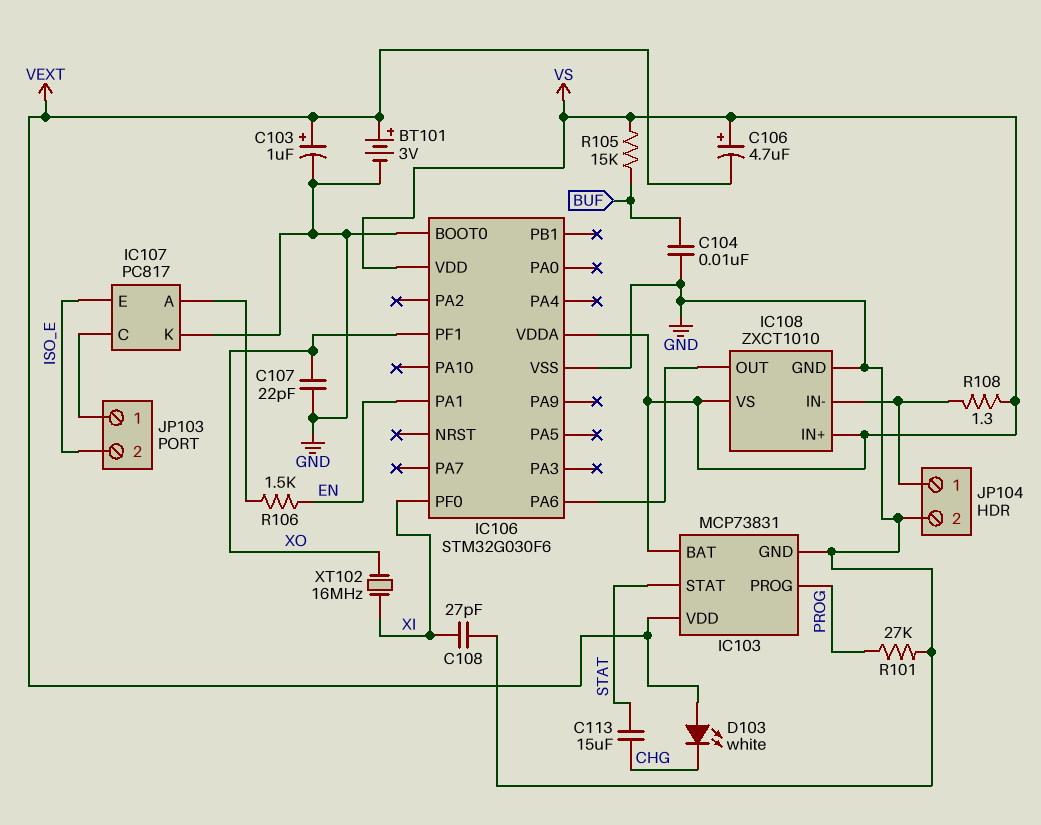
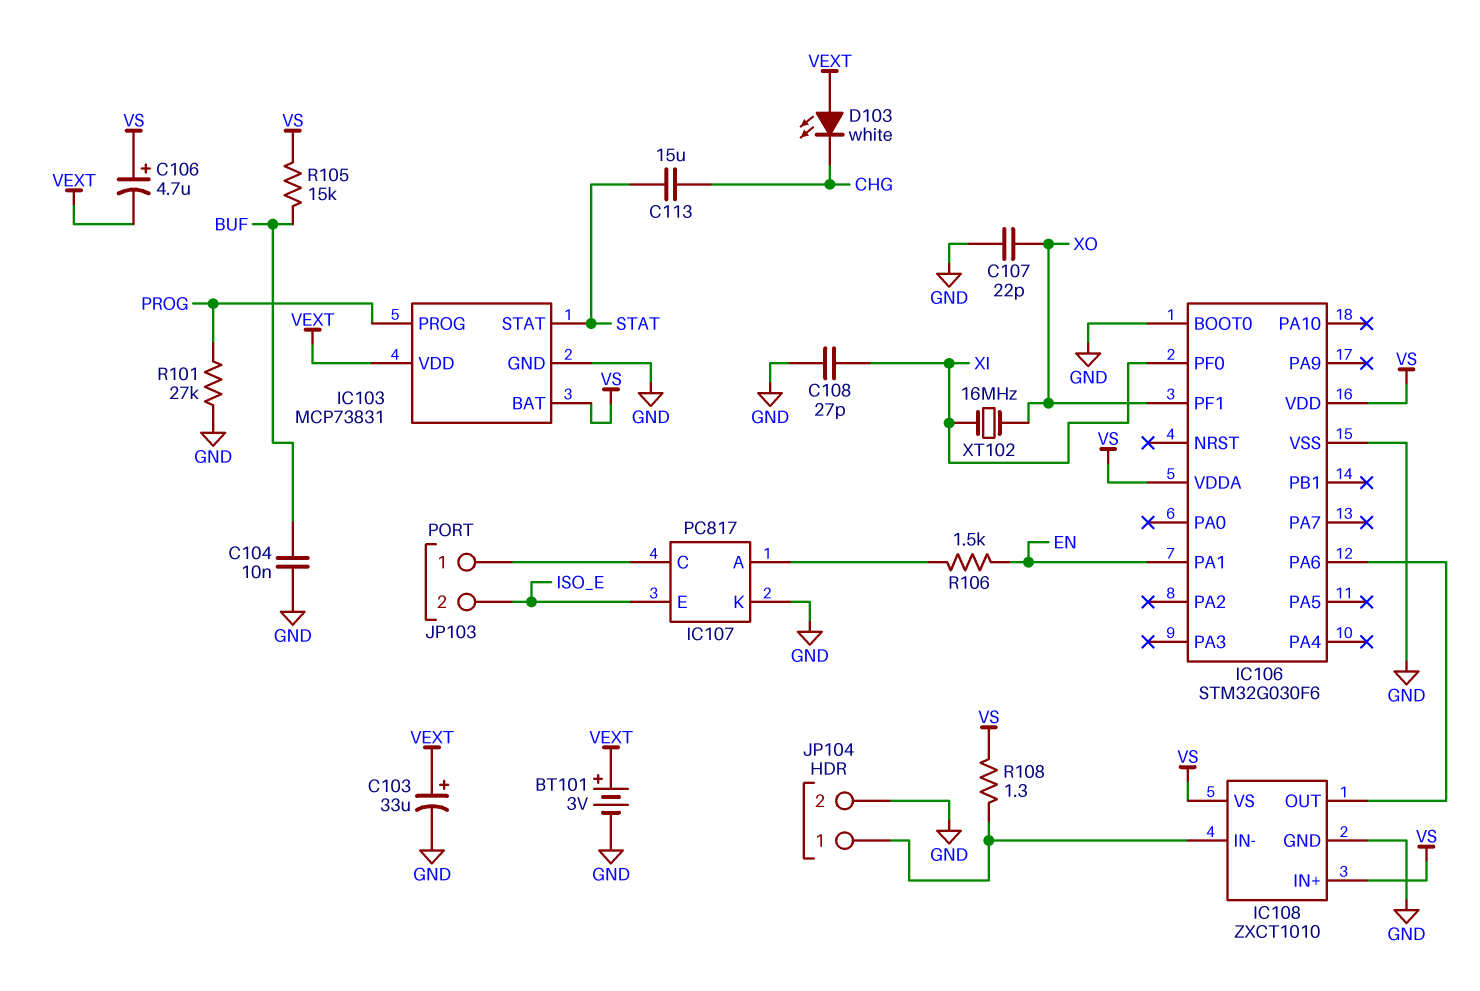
C103: 1uF (plus VEXT, minus GND) -> 33uF (plus VEXT, minus GND)

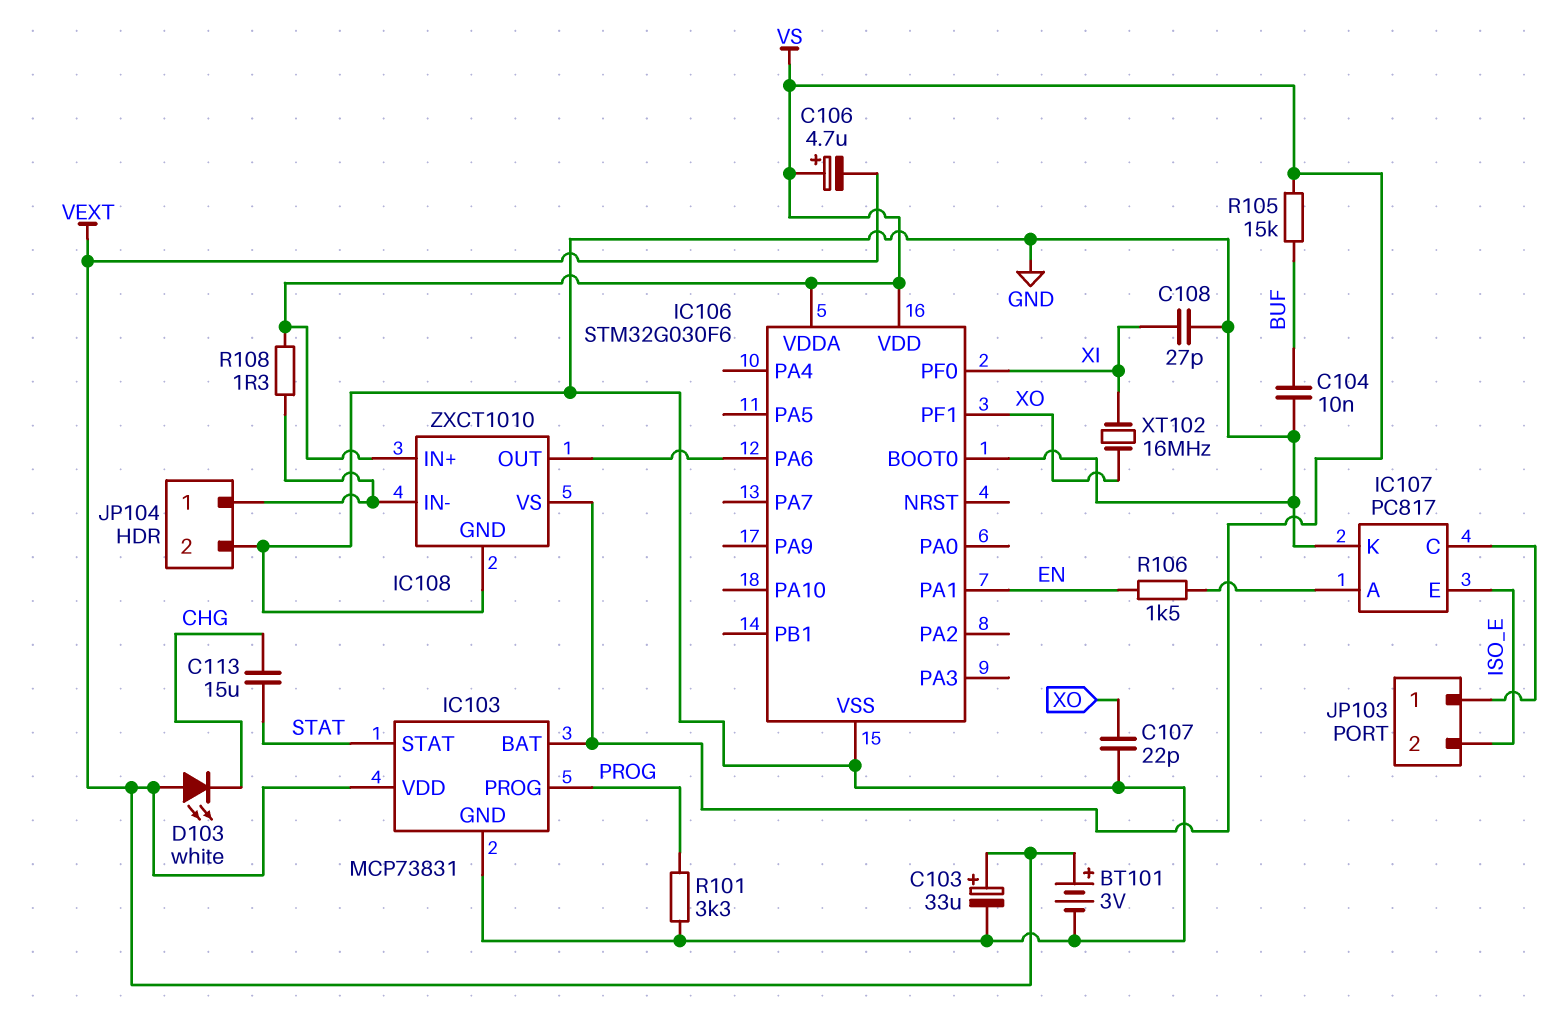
R101: 27k (GND, PROG) -> 3.3k (GND, PROG)

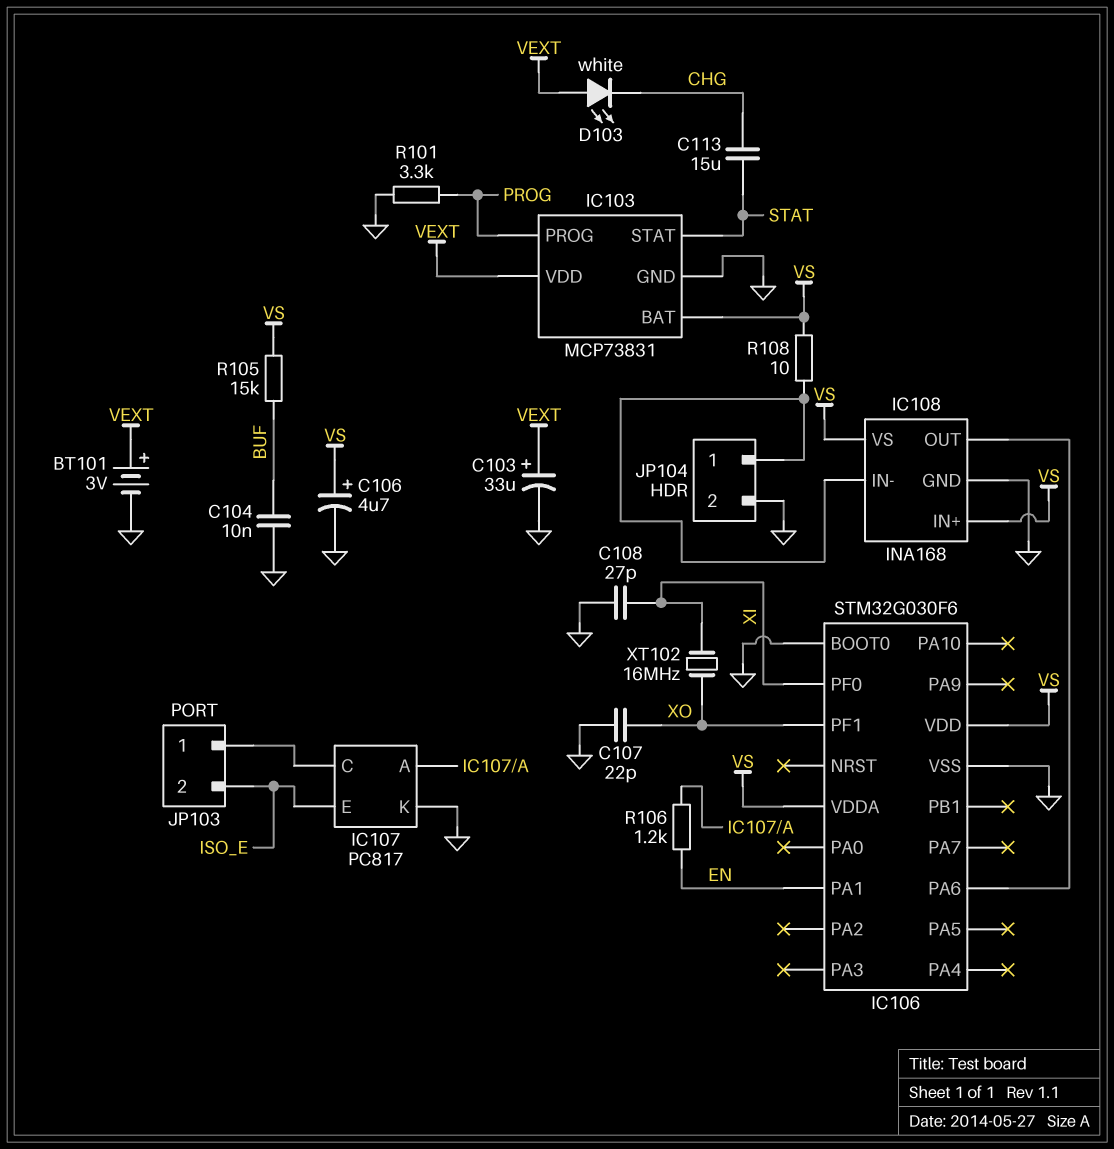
C106: 4.7uF (plus VS, minus VEXT) -> 4.7uF (plus VS, minus GND)
IC108: ZXCT1010 -> INA168
R106: 1.5k (EN, IC107/A) -> 1.2k (EN, IC107/A)
R108: 1.3 (IC108/IN-, VS) -> 10 (IC108/IN-, VS)

